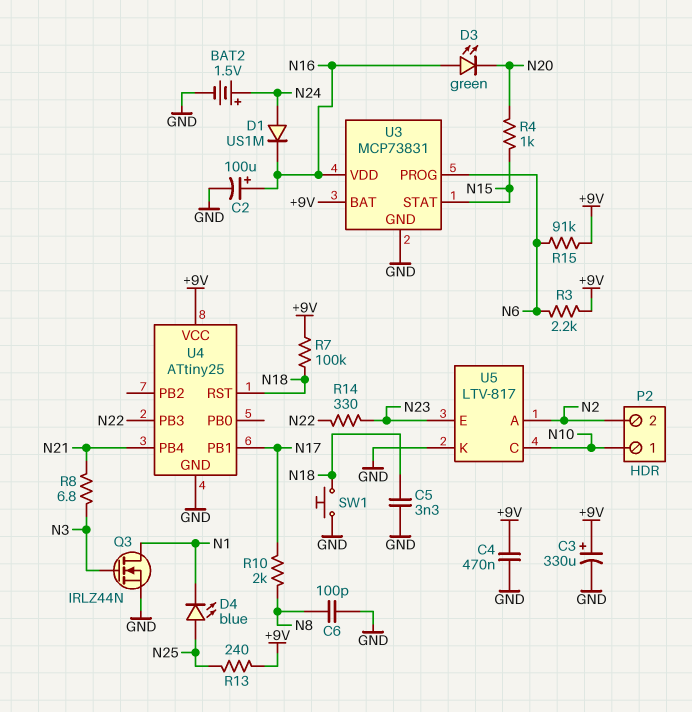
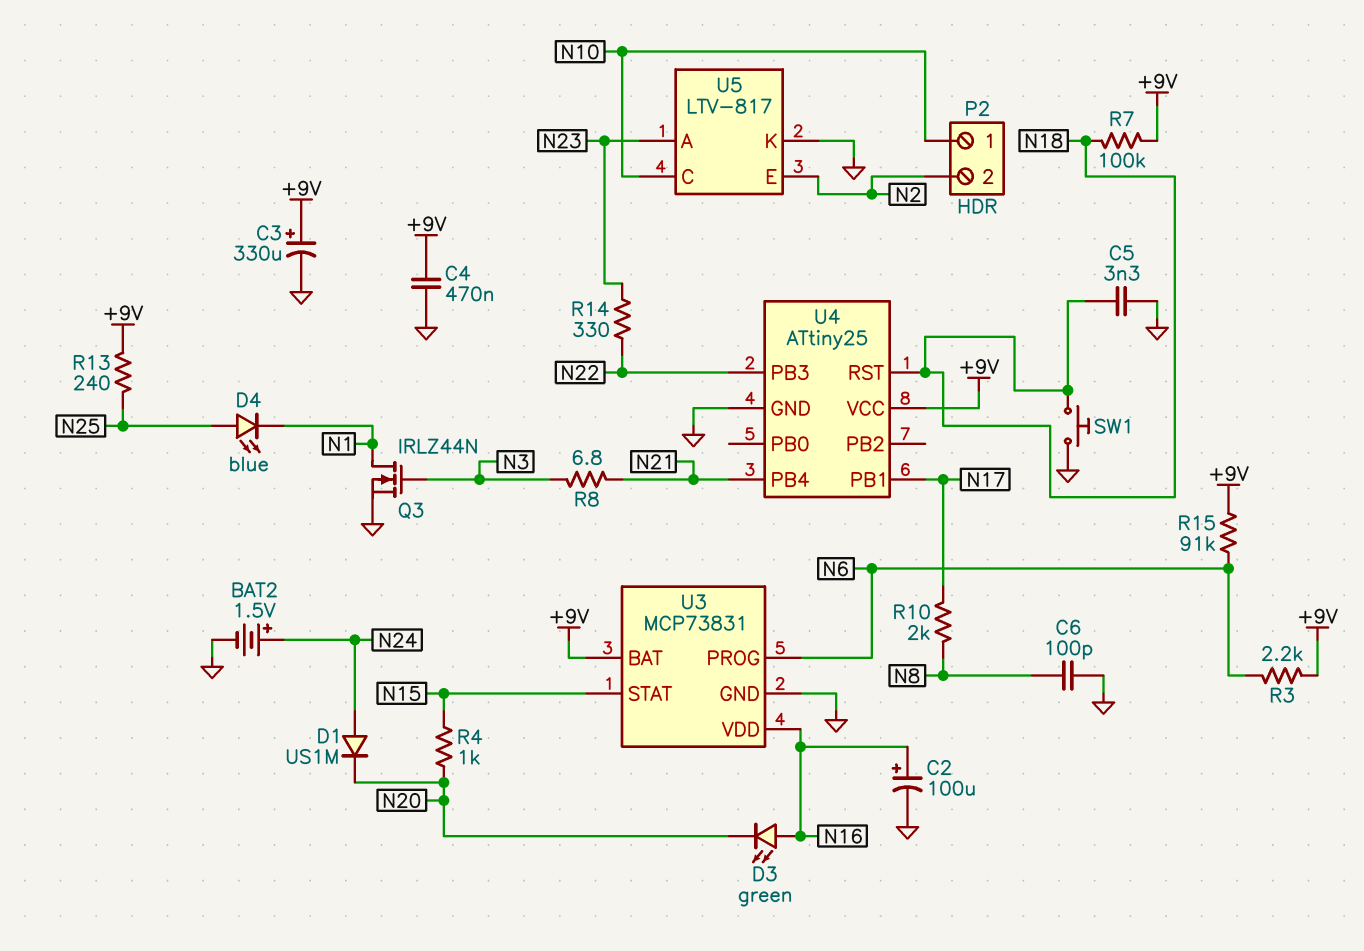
D1: diode US1M (A N24, K N16) -> diode US1M (A N24, K N20)
U5 pin A: N2 -> N23
U5 pin E: N23 -> N2

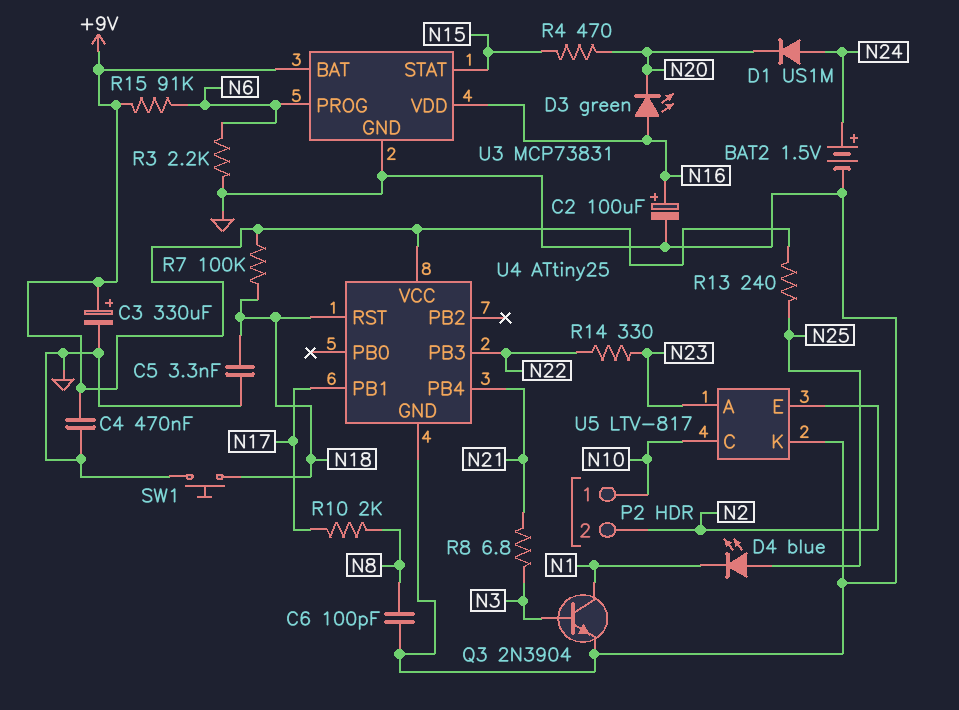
Q3: NMOS IRLZ44N (G N3, D N1, S GND) -> NPN 2N3904 (B N3, C N1, E GND)
R3: 2.2k (+9V, N6) -> 2.2k (GND, N6)
R4: 1k (N15, N20) -> 470 (N15, N20)

